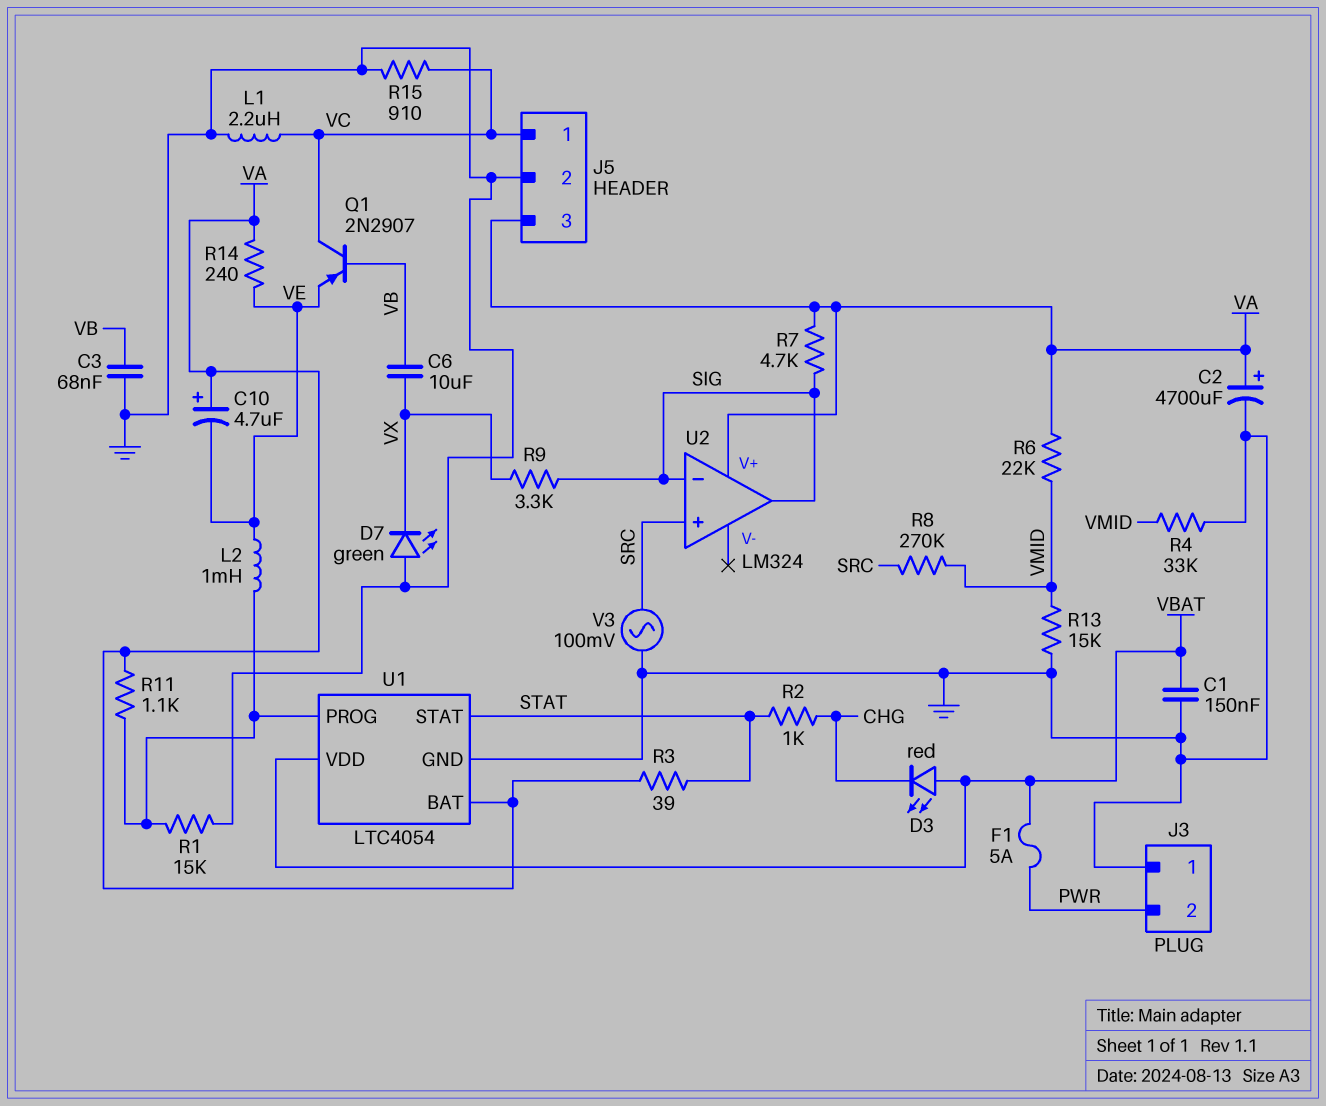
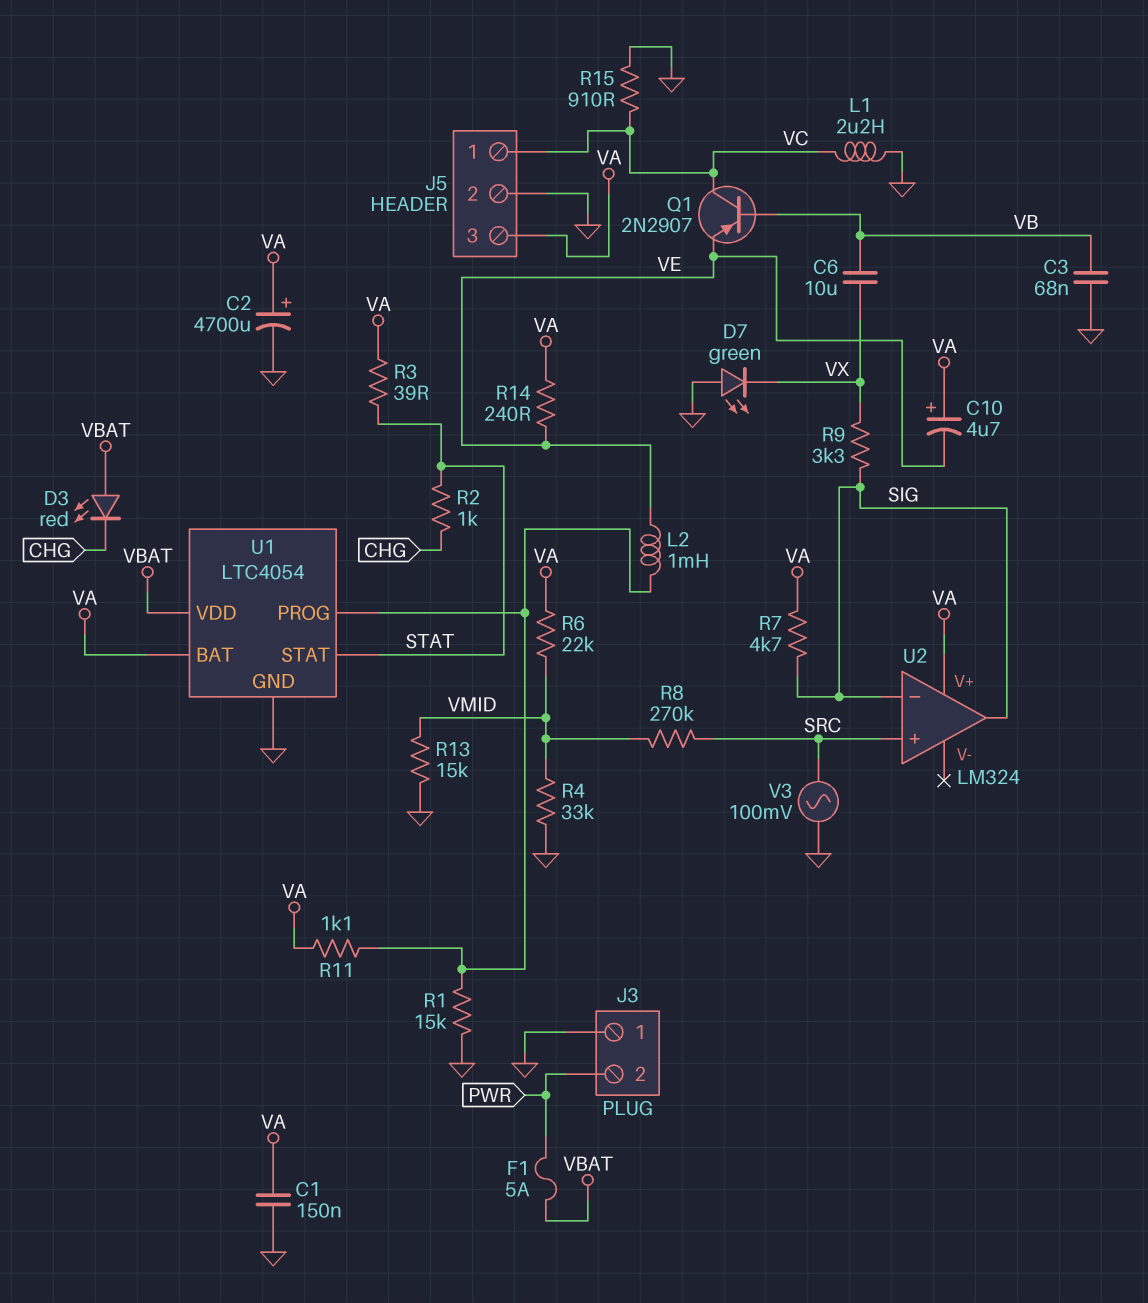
C1: 150nF (GND, VBAT) -> 150nF (GND, VA)

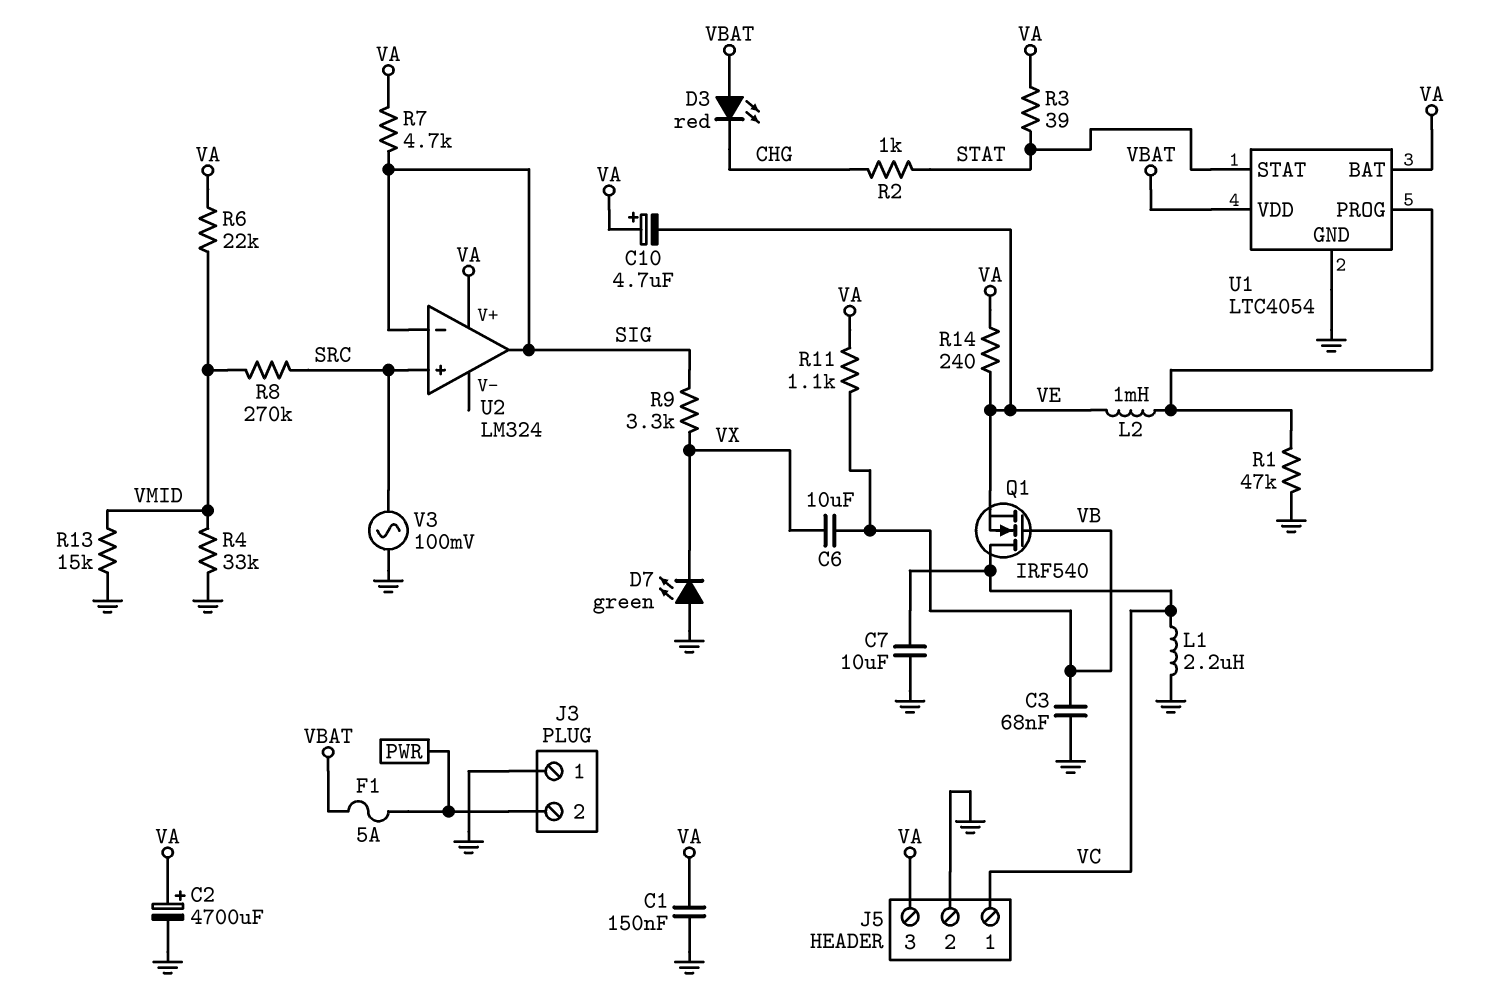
C7: none -> 10uF (GND, VC)
Q1: PNP 2N2907 (B VB, C VC, E VE) -> NMOS IRF540 (G VB, D VC, S VE)
R1: 15k (GND, U1/PROG) -> 47k (GND, U1/PROG)
R11: 1.1k (U1/PROG, VA) -> 1.1k (VA, VB)
R15: 910 (GND, VC) -> none

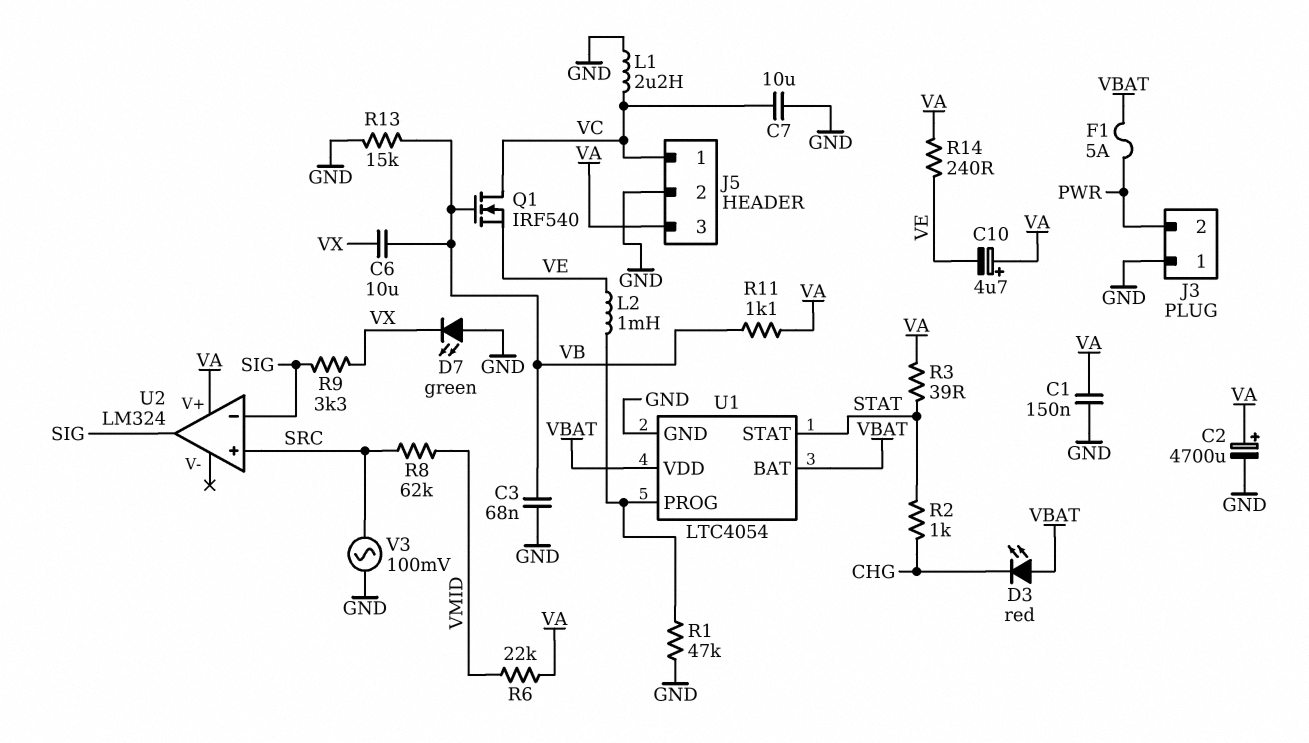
R4: 33k (GND, VMID) -> none
R7: 4.7k (SIG, VA) -> none
R8: 270k (SRC, VMID) -> 62k (SRC, VMID)
R13: 15k (GND, VMID) -> 15k (GND, VB)
U1 pin BAT: VA -> VBAT

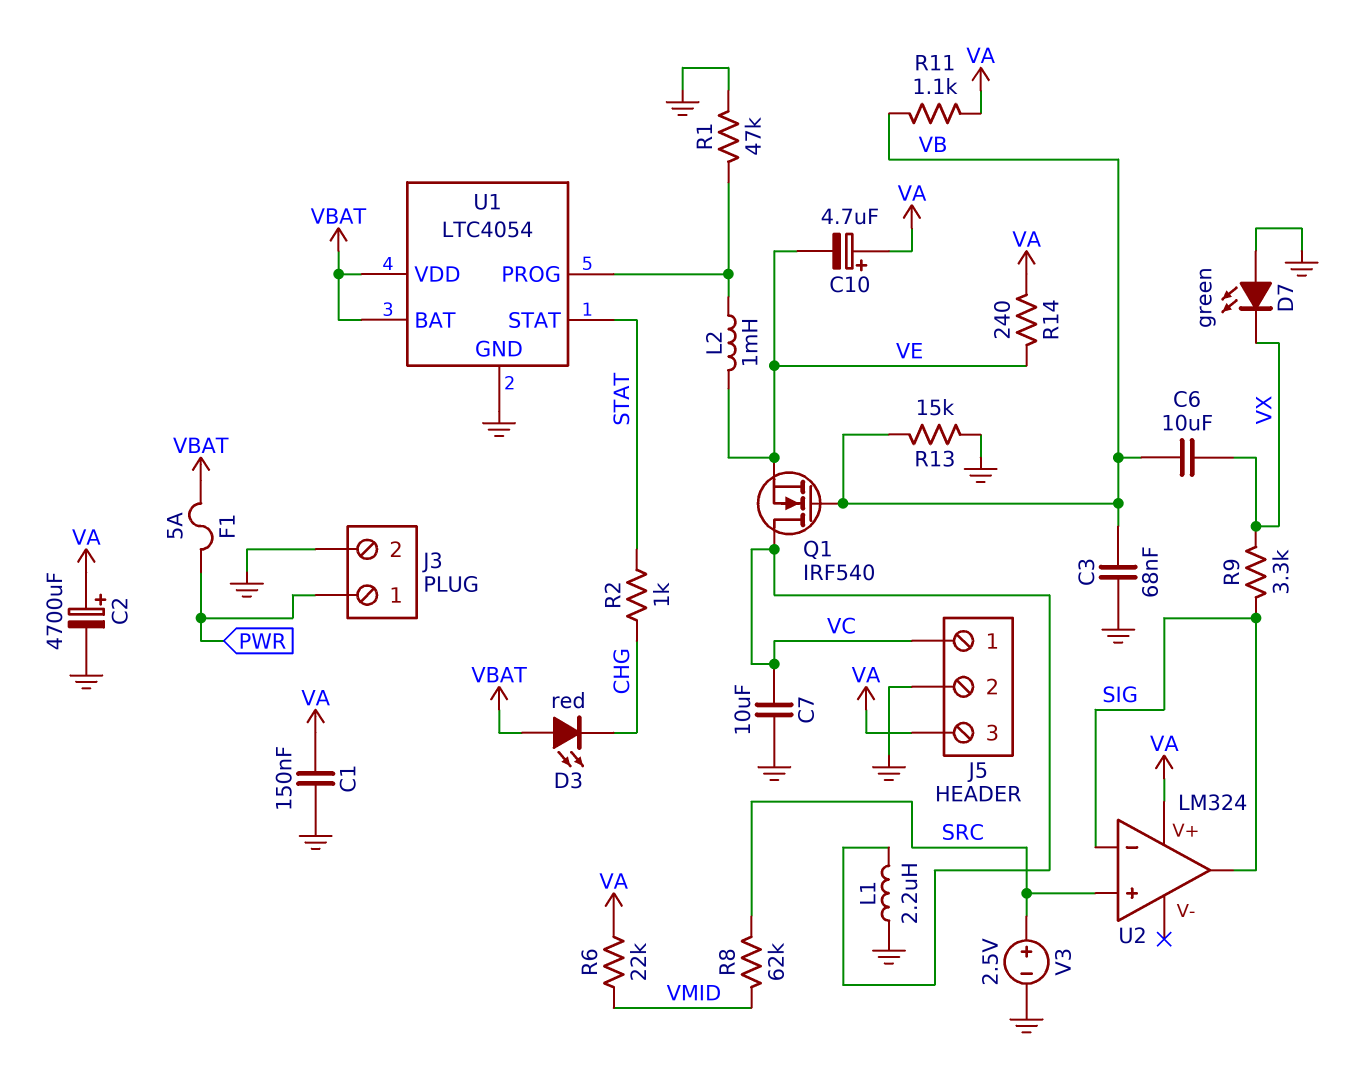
J3 pin 1: GND -> PWR
J3 pin 2: PWR -> GND
R3: 39 (STAT, VA) -> none
V3: AC 100mV (GND, SRC) -> 2.5V (plus SRC, minus GND)

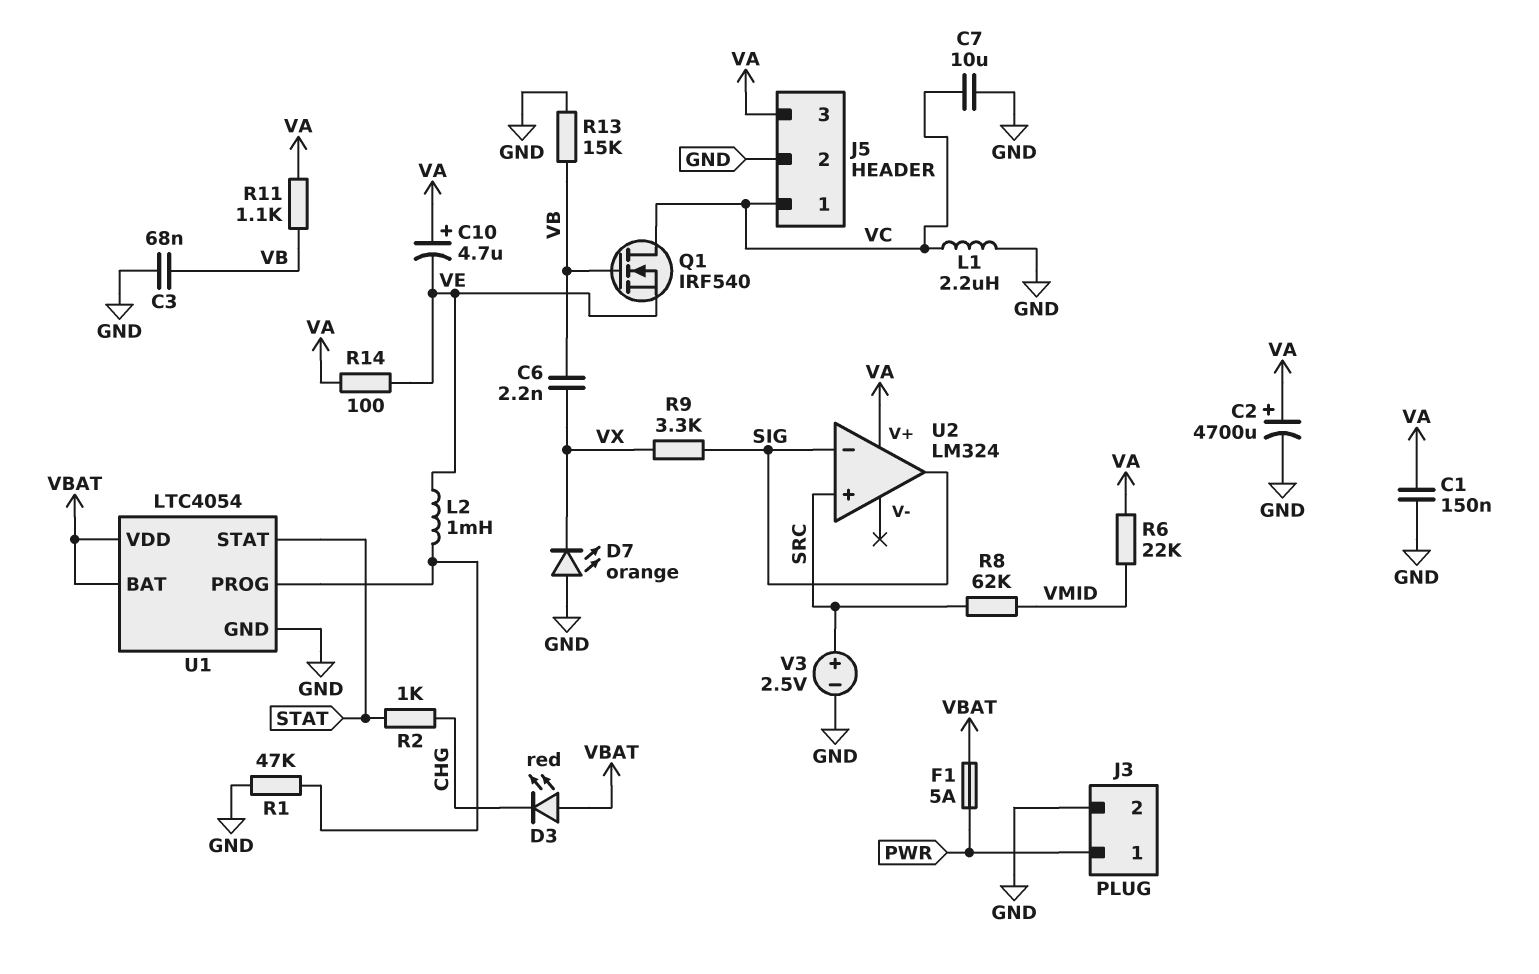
C6: 10uF (VB, VX) -> 2.2nF (VB, VX)
D7: LED green (A GND, K VX) -> LED orange (A GND, K VX)
R14: 240 (VA, VE) -> 100 (VA, VE)

